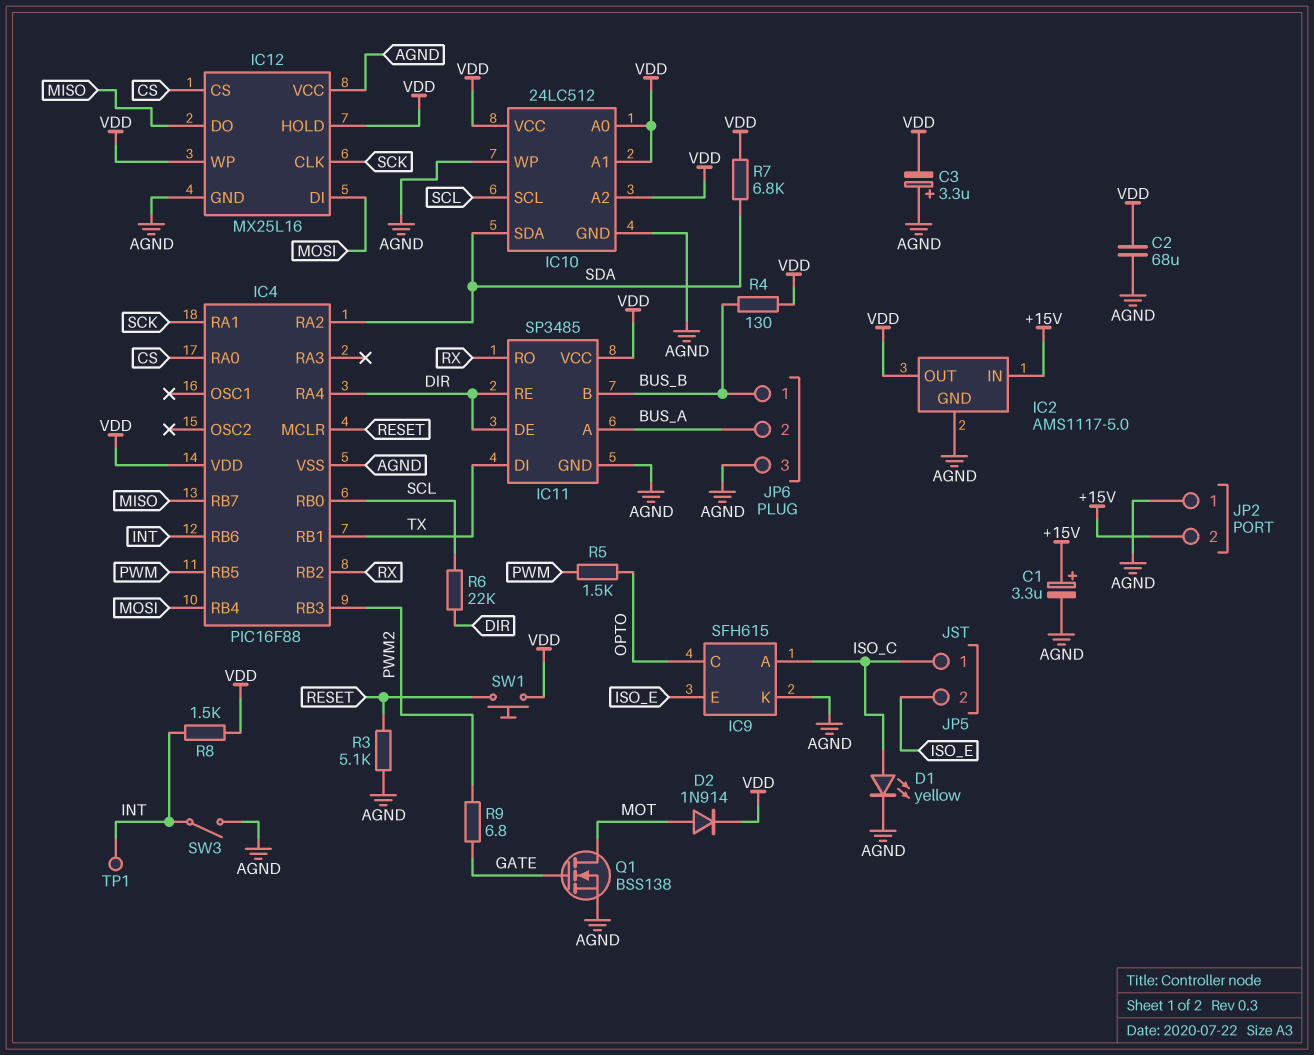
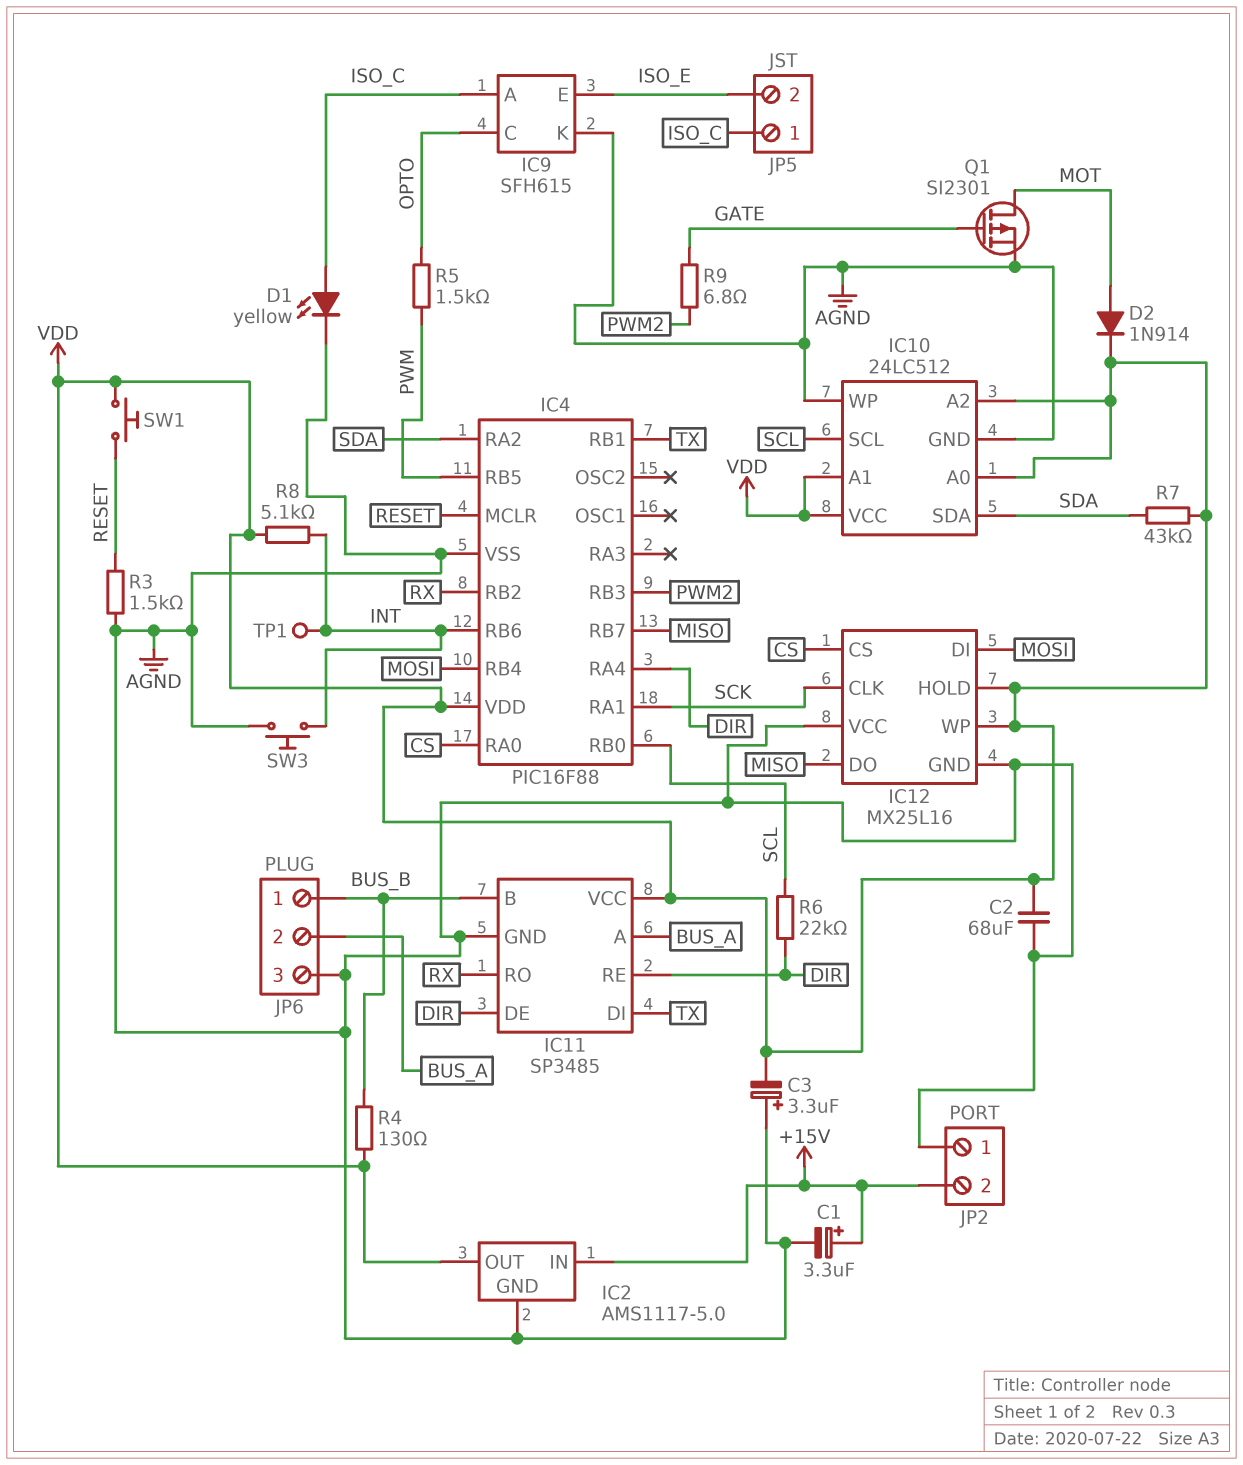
Q1: NMOS BSS138 (G GATE, D MOT, S AGND) -> PMOS SI2301 (G GATE, D MOT, S AGND)
R3: 5.1k (AGND, RESET) -> 1.5k (AGND, RESET)
R7: 6.8k (SDA, VDD) -> 43k (SDA, VDD)
R8: 1.5k (INT, VDD) -> 5.1k (INT, VDD)
SW3: switch (AGND, INT) -> button (AGND, INT)

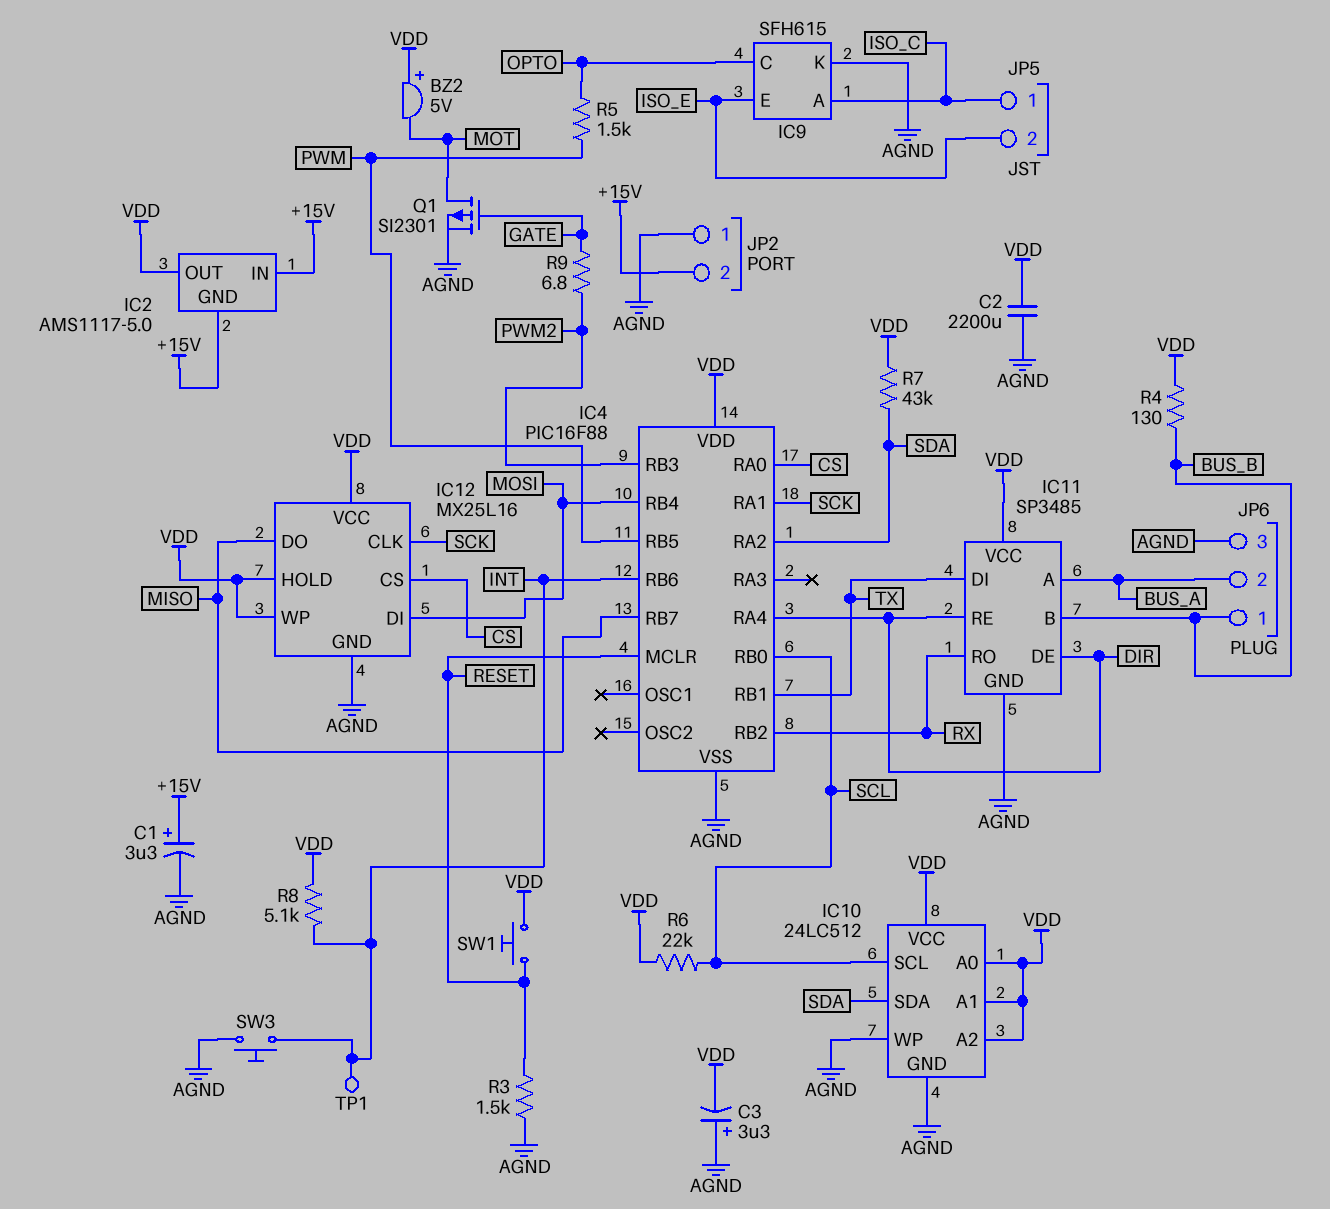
BZ2: none -> buzzer 5V (plus VDD, minus MOT)
C2: 68uF (AGND, VDD) -> 2200uF (AGND, VDD)
D1: LED yellow (A ISO_C, K AGND) -> none
D2: diode 1N914 (A MOT, K VDD) -> none
IC2 pin GND: AGND -> +15V
IC12 pin VCC: AGND -> VDD
R6: 22k (DIR, SCL) -> 22k (SCL, VDD)

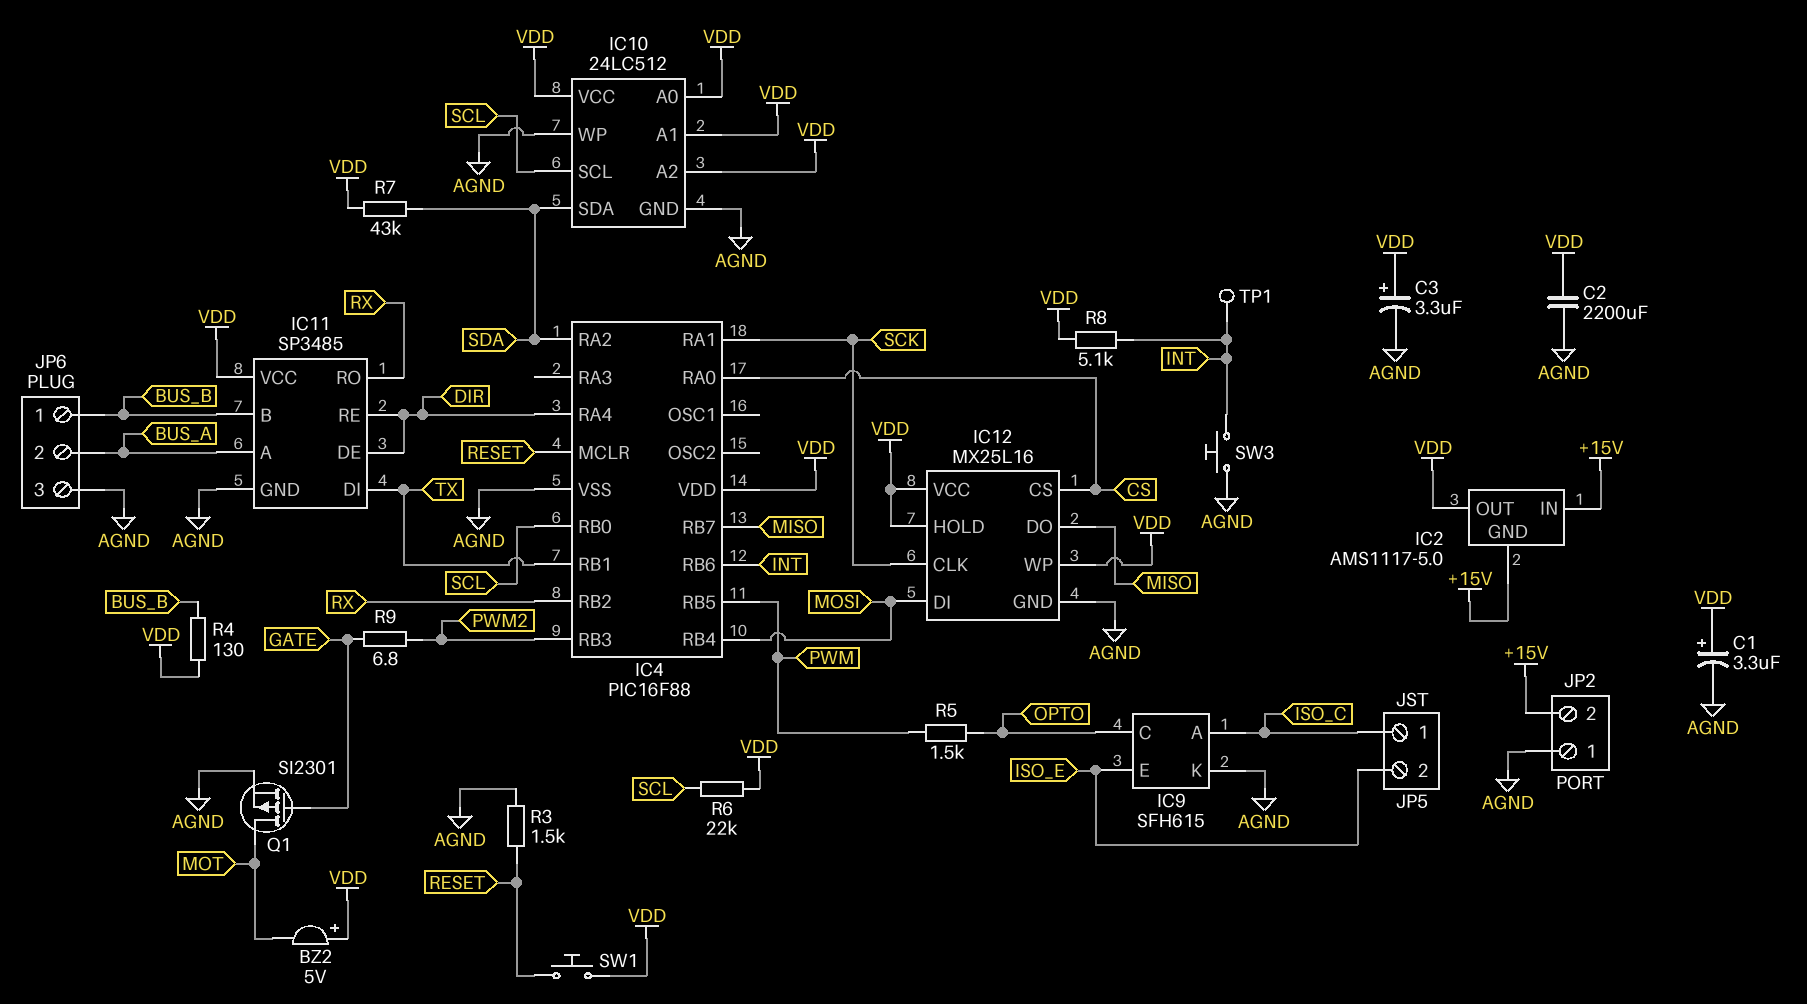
C1: 3.3uF (plus +15V, minus AGND) -> 3.3uF (plus VDD, minus AGND)
C3: 3.3uF (plus AGND, minus VDD) -> 3.3uF (plus VDD, minus AGND)

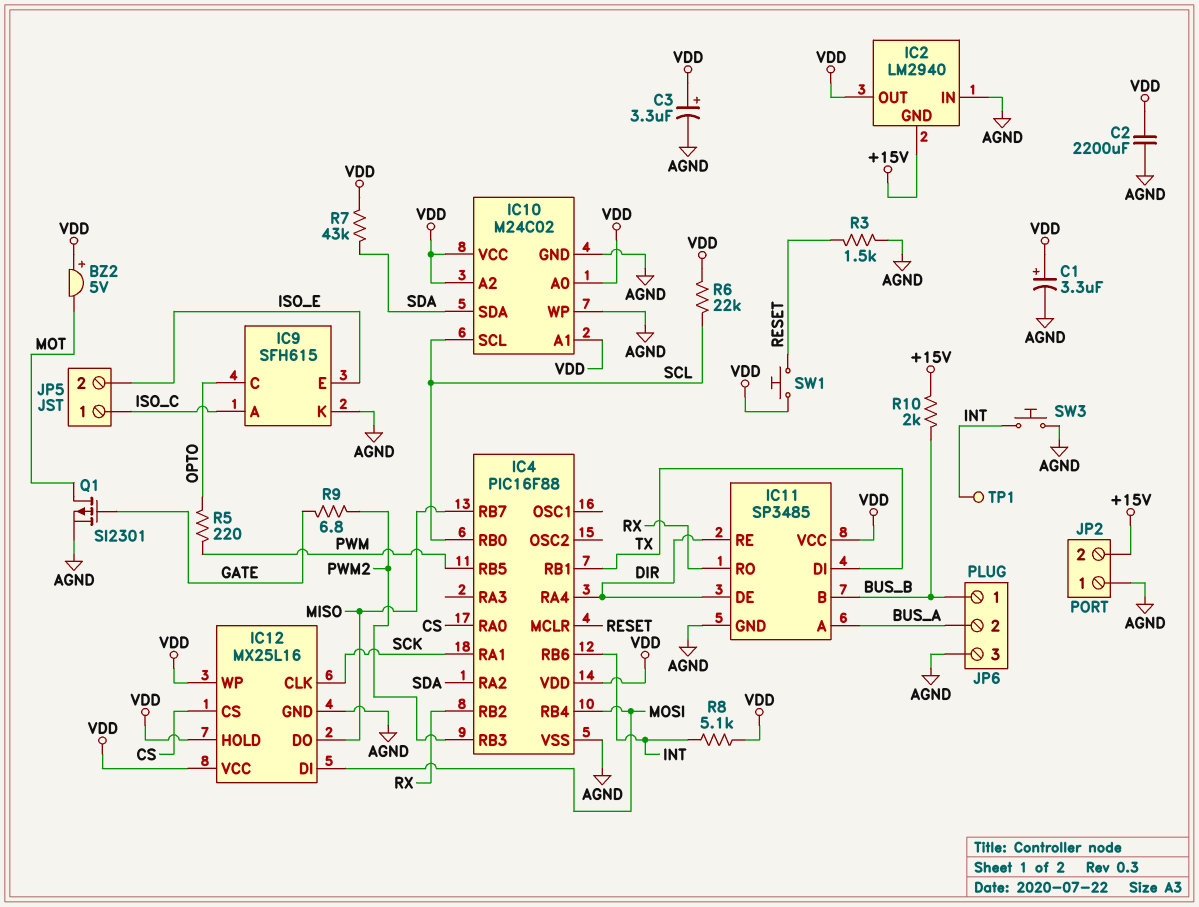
IC2: AMS1117-5.0 -> LM2940
IC2 pin IN: +15V -> AGND
IC10: 24LC512 -> M24C02
R4: 130 (BUS_B, VDD) -> none
R5: 1.5k (OPTO, PWM) -> 220 (OPTO, PWM)
R10: none -> 2k (+15V, BUS_B)

